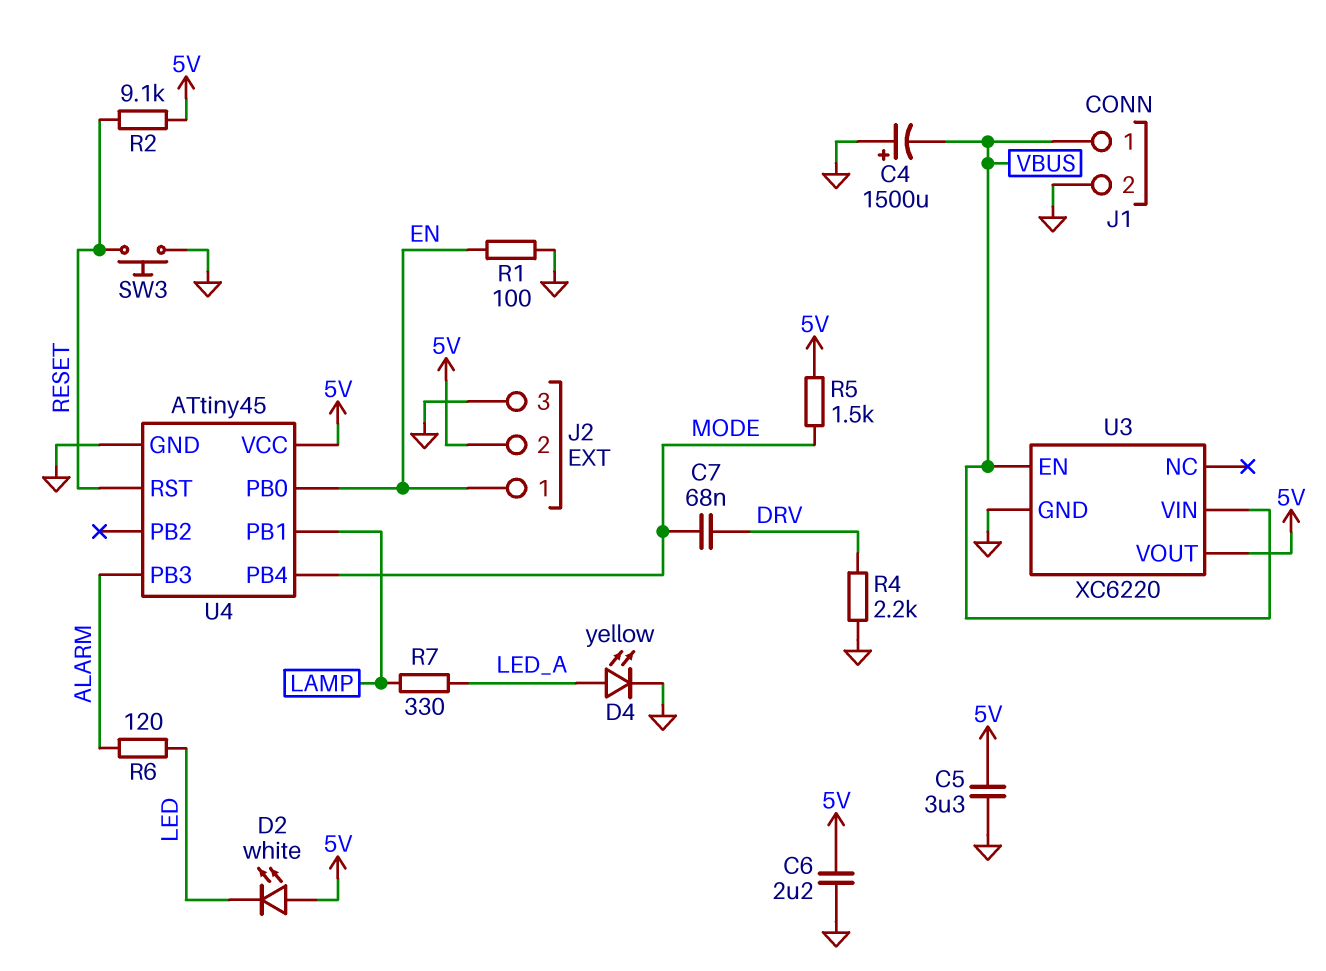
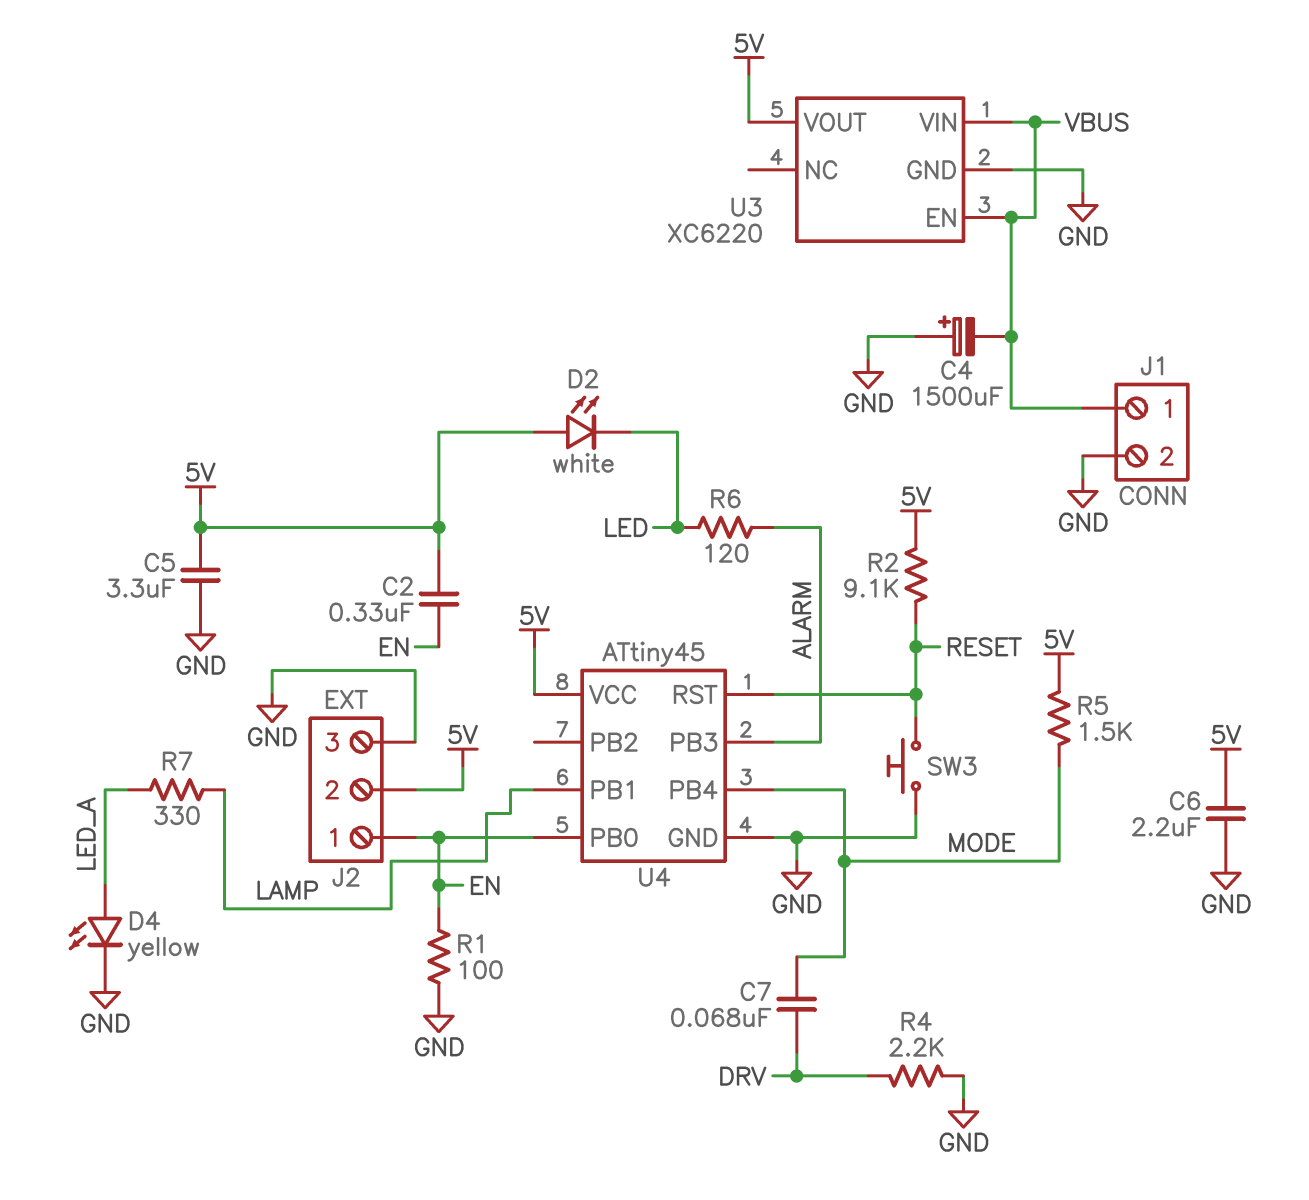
C2: none -> 330nF (5V, EN)

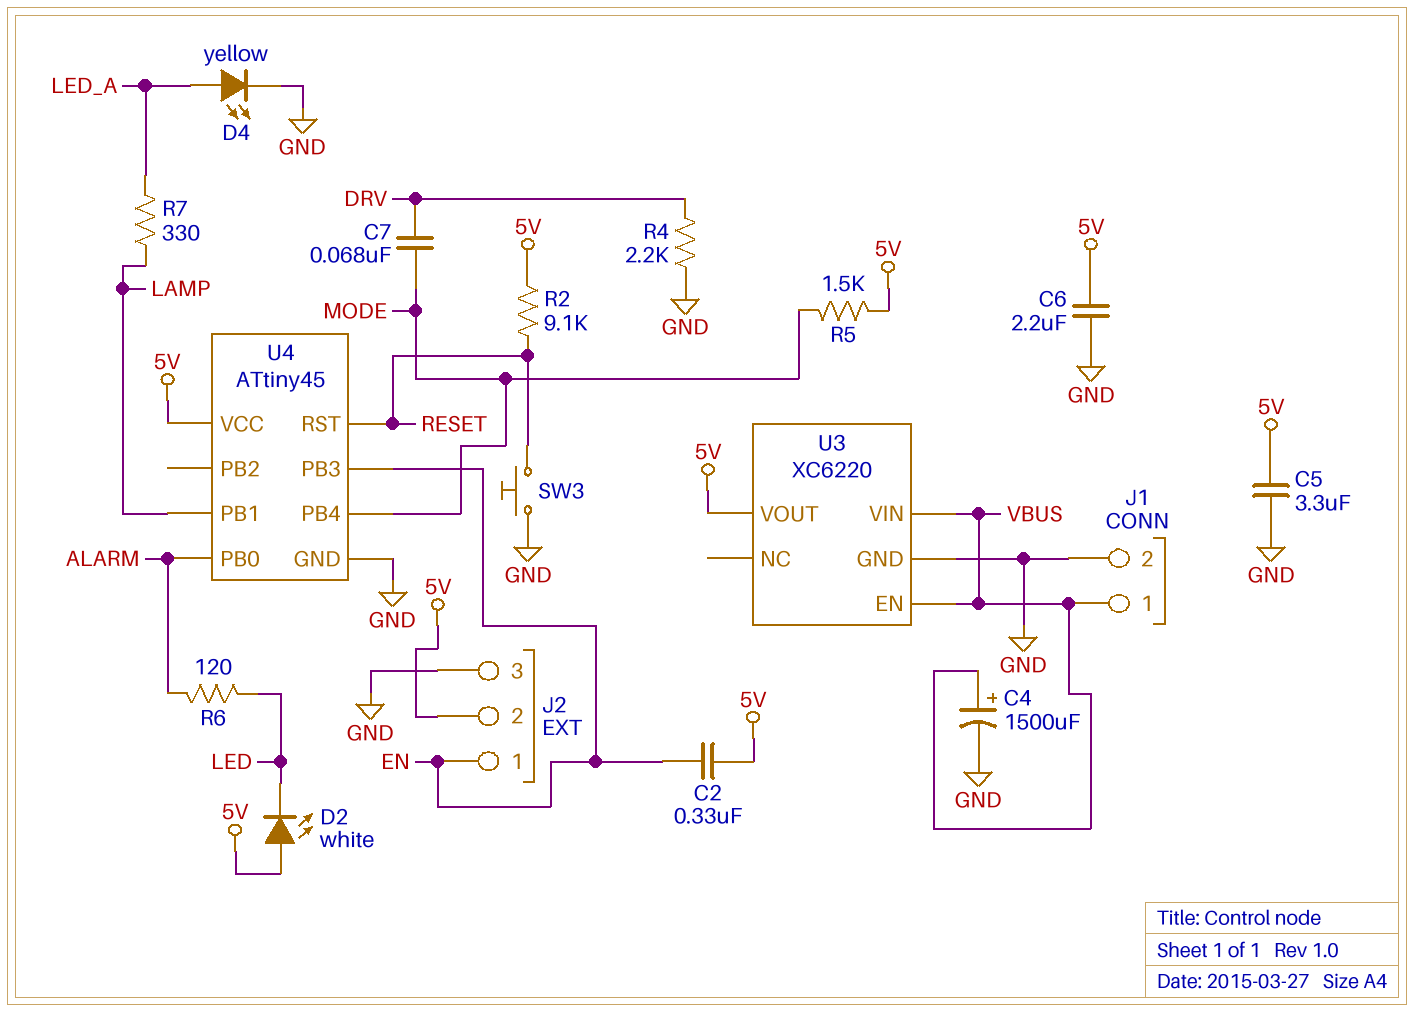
C4: 1500uF (plus GND, minus VBUS) -> 1500uF (plus VBUS, minus GND)
R1: 100 (EN, GND) -> none
U4 pin PB0: EN -> ALARM
U4 pin PB3: ALARM -> EN

